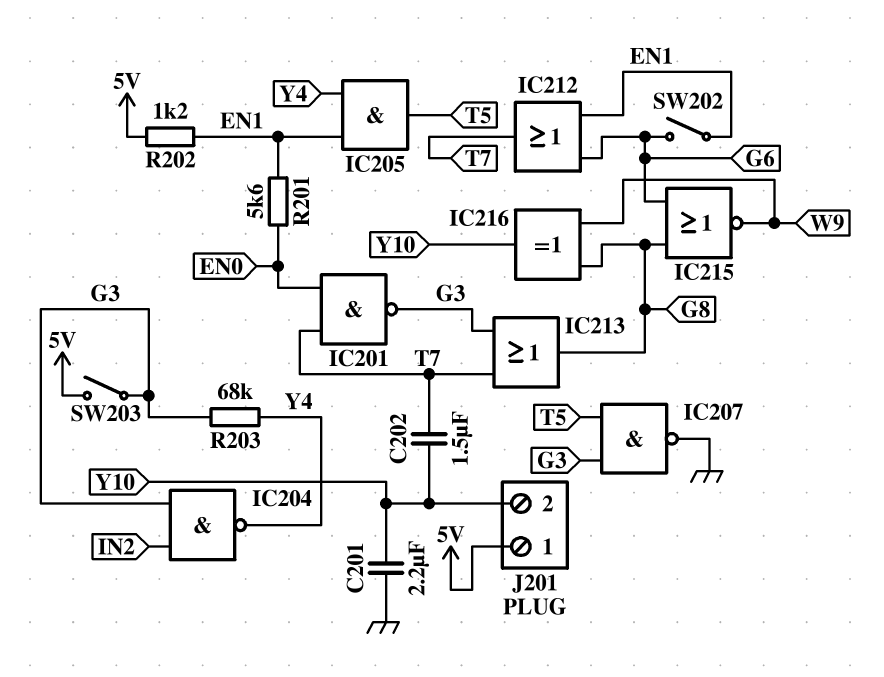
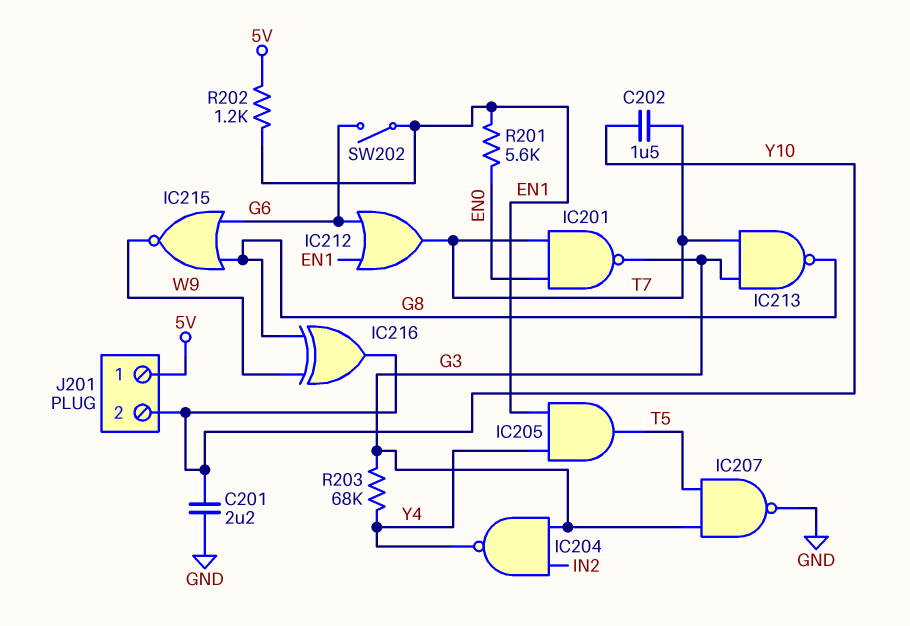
IC213: OR (in G3, in T7, out G8) -> NAND (in G3, in T7, out G8)
SW203: switch (5V, G3) -> none

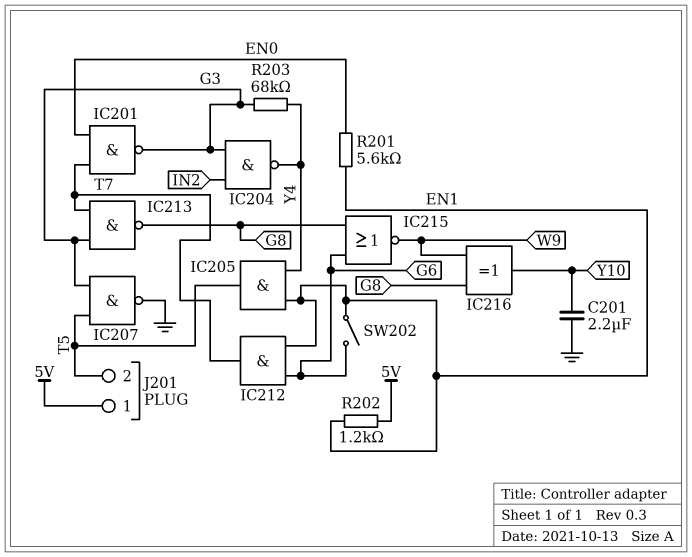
C202: 1.5uF (T7, Y10) -> none
IC212: OR (in EN1, in G6, out T7) -> AND (in EN1, in G6, out T7)
J201 pin 2: Y10 -> T5

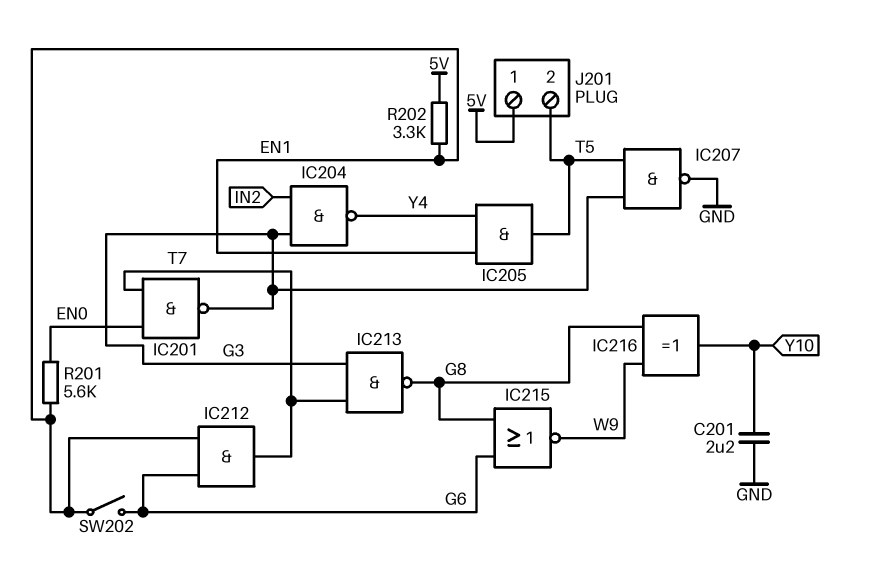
R202: 1.2k (5V, EN1) -> 3.3k (5V, EN1)
R203: 68k (G3, Y4) -> none

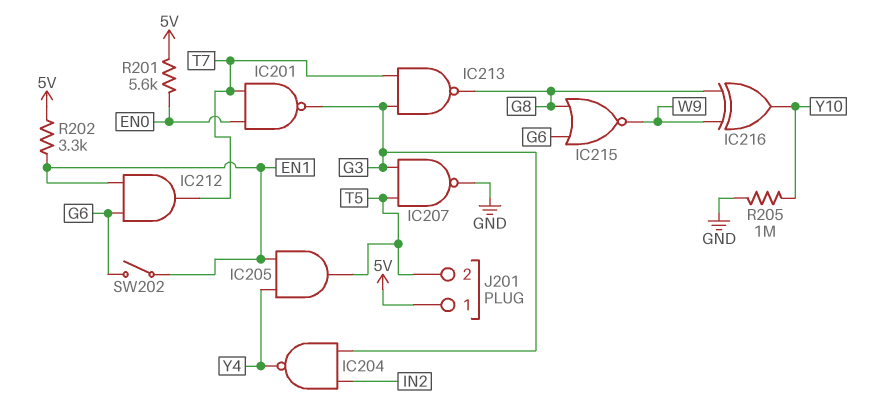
C201: 2.2uF (GND, Y10) -> none
R201: 5.6k (EN0, EN1) -> 5.6k (5V, EN0)
R205: none -> 1M (GND, Y10)

